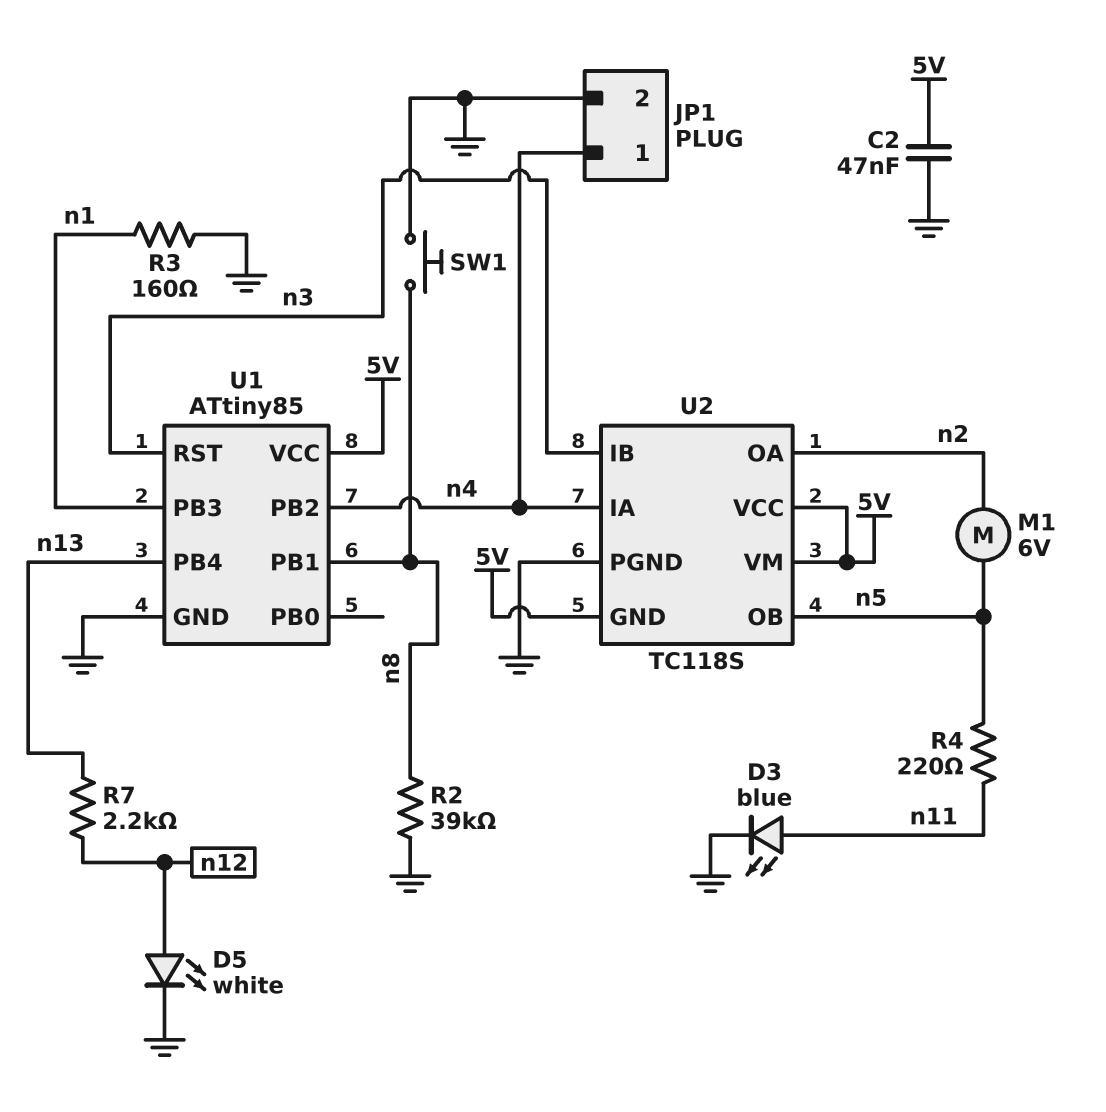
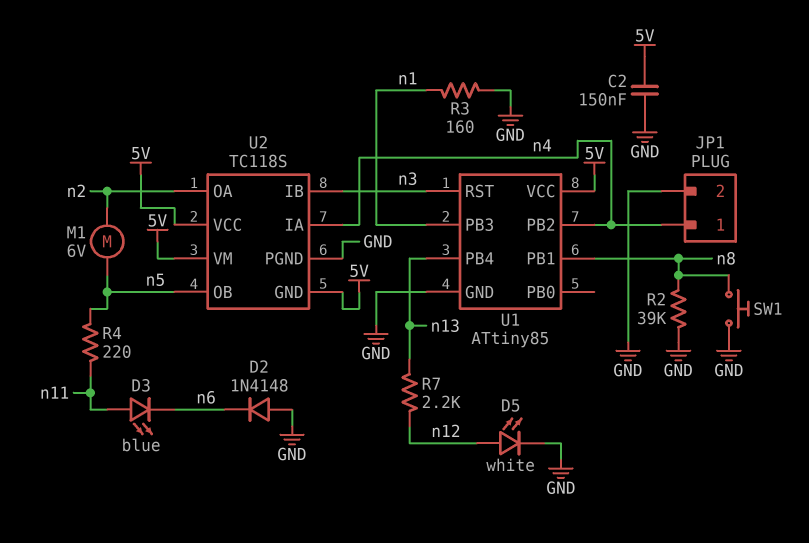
C2: 47nF (5V, GND) -> 150nF (5V, GND)
D2: none -> diode 1N4148 (A GND, K n6)
D3: LED blue (A n11, K GND) -> LED blue (A n11, K n6)

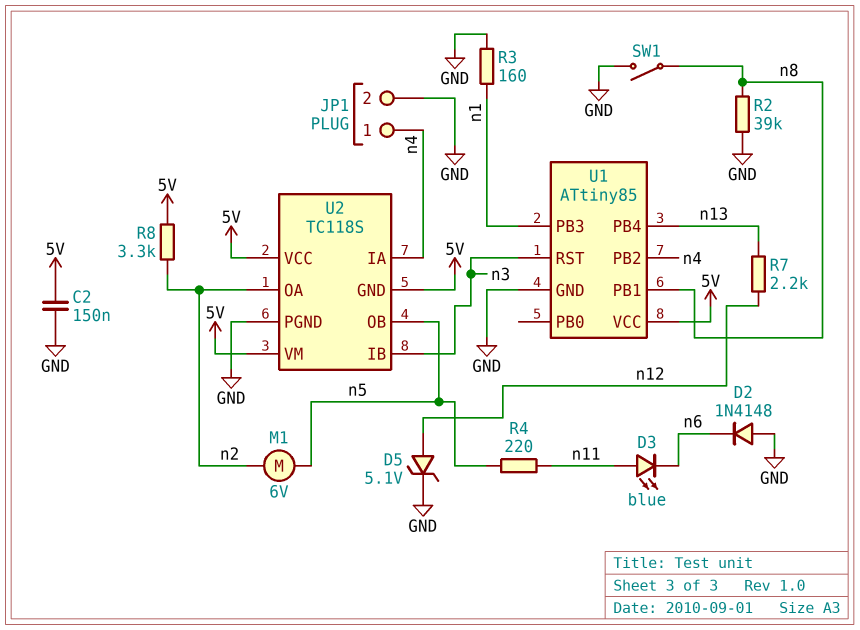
D5: LED white (A n12, K GND) -> zener 5.1V (A n12, K GND)
R8: none -> 3.3k (5V, n2)
SW1: button (GND, n8) -> switch (GND, n8)

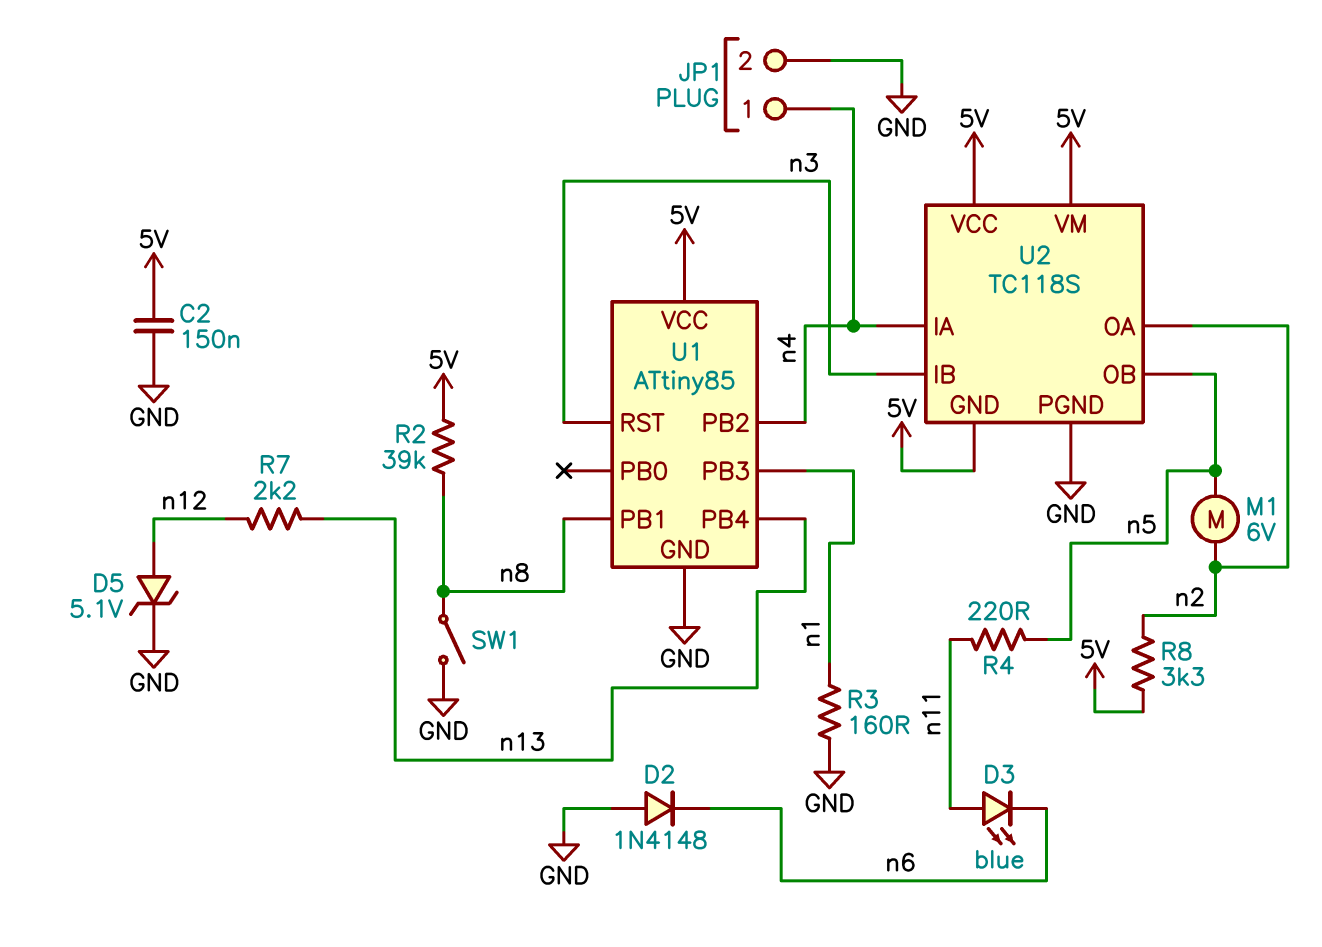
R2: 39k (GND, n8) -> 39k (5V, n8)

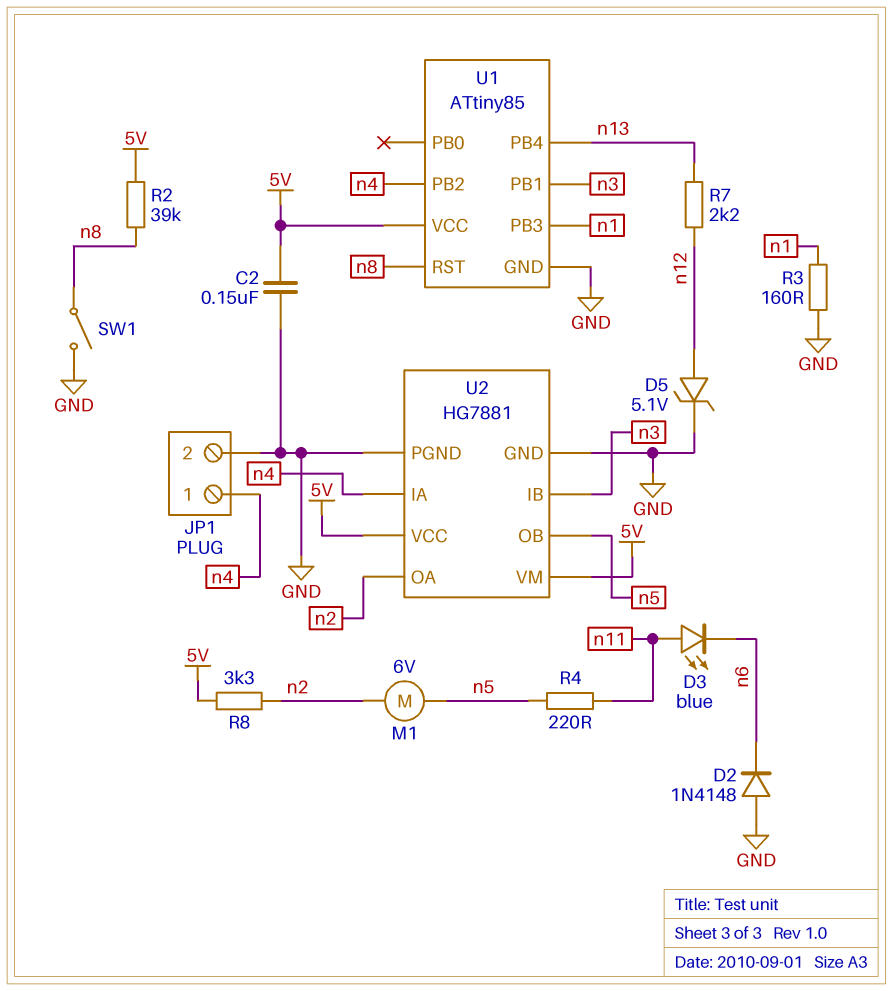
U1 pin PB1: n8 -> n3
U1 pin RST: n3 -> n8
U2: TC118S -> HG7881
U2 pin GND: 5V -> GND

